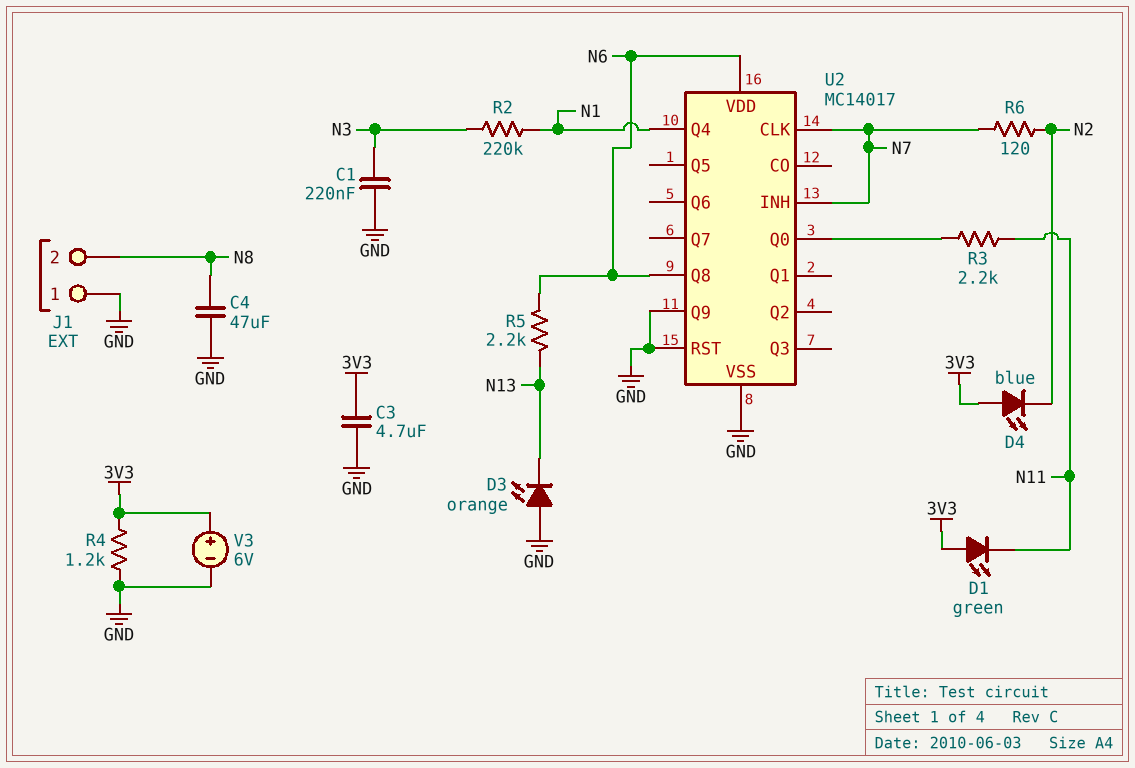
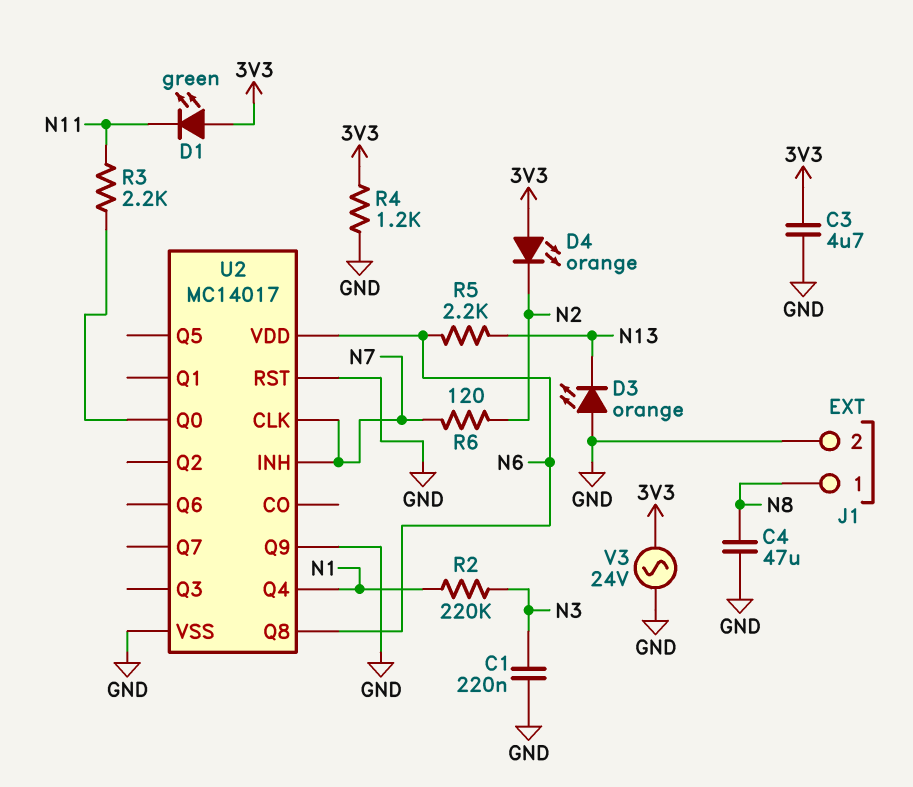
D4: LED blue (A 3V3, K N2) -> LED orange (A 3V3, K N2)
J1 pin 1: GND -> N8
J1 pin 2: N8 -> GND
V3: 6V (plus 3V3, minus GND) -> AC 24V (3V3, GND)

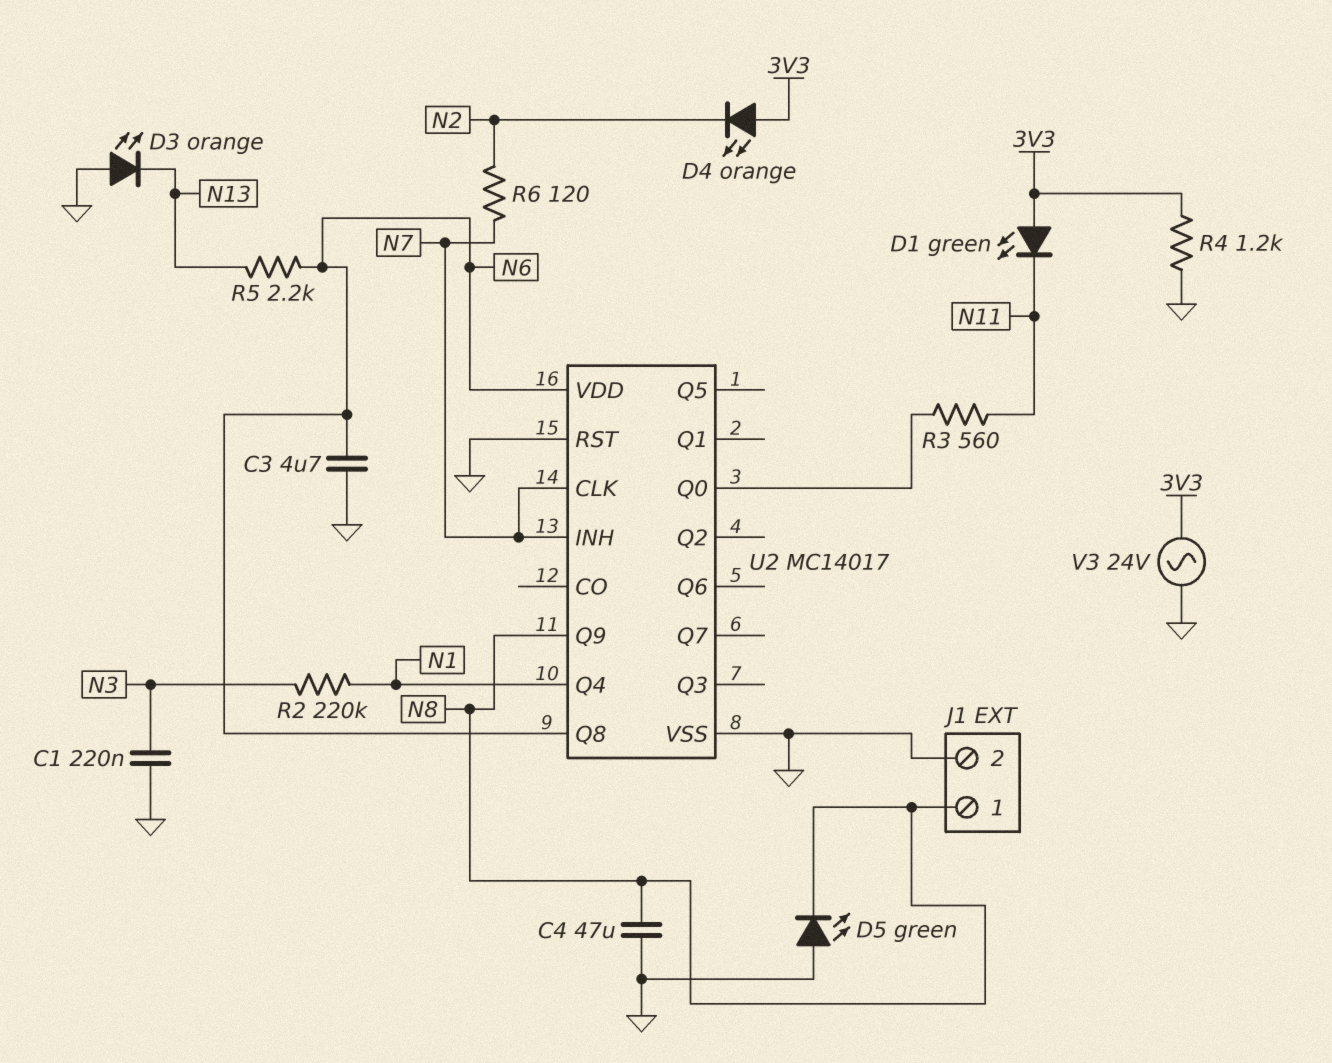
C3: 4.7uF (3V3, GND) -> 4.7uF (GND, N6)
D5: none -> LED green (A GND, K N8)
R3: 2.2k (N11, U2/Q0) -> 560 (N11, U2/Q0)
U2 pin Q9: GND -> N8

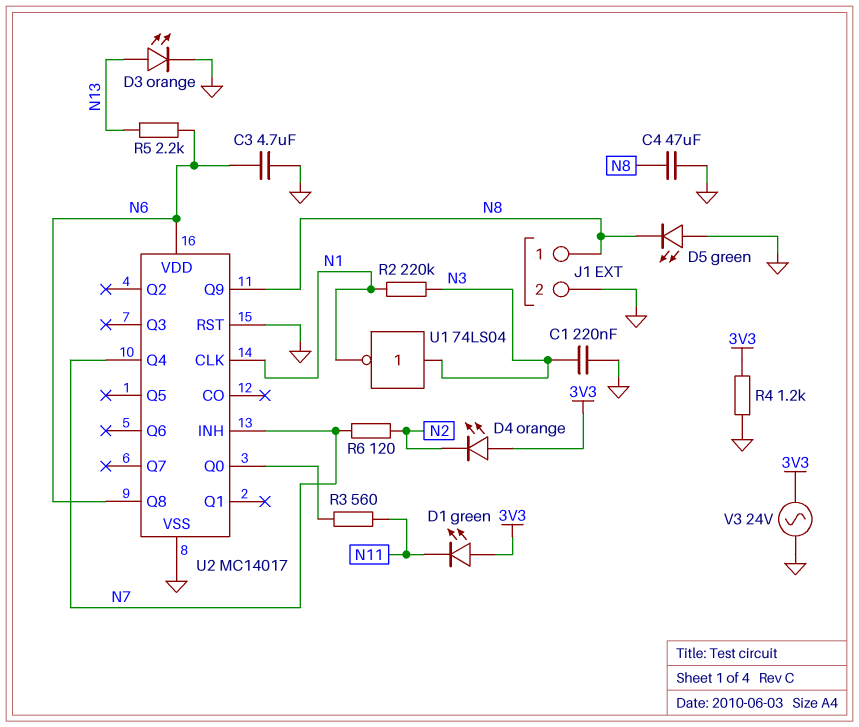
D3: LED orange (A GND, K N13) -> LED orange (A N13, K GND)
U1: none -> NOT 74LS04 (in N3, out N1)
U2 pin CLK: N7 -> N1
U2 pin Q4: N1 -> N7

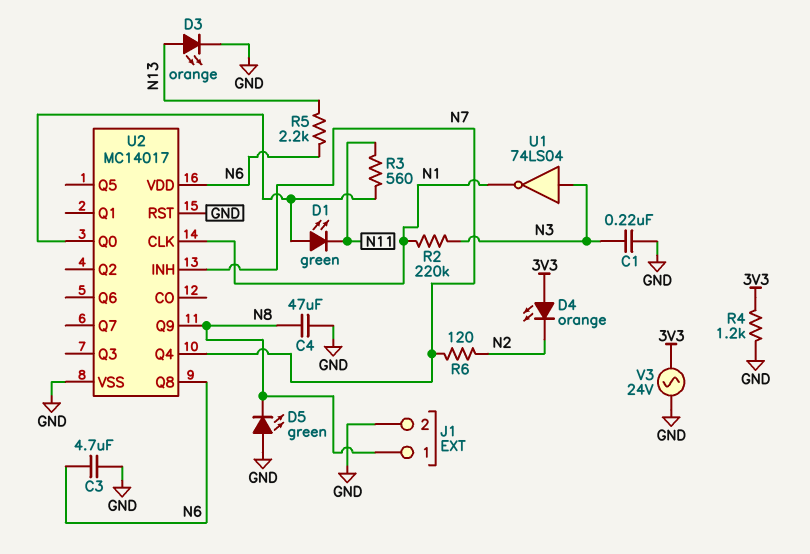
D1: LED green (A 3V3, K N11) -> LED green (A U2/Q0, K N11)

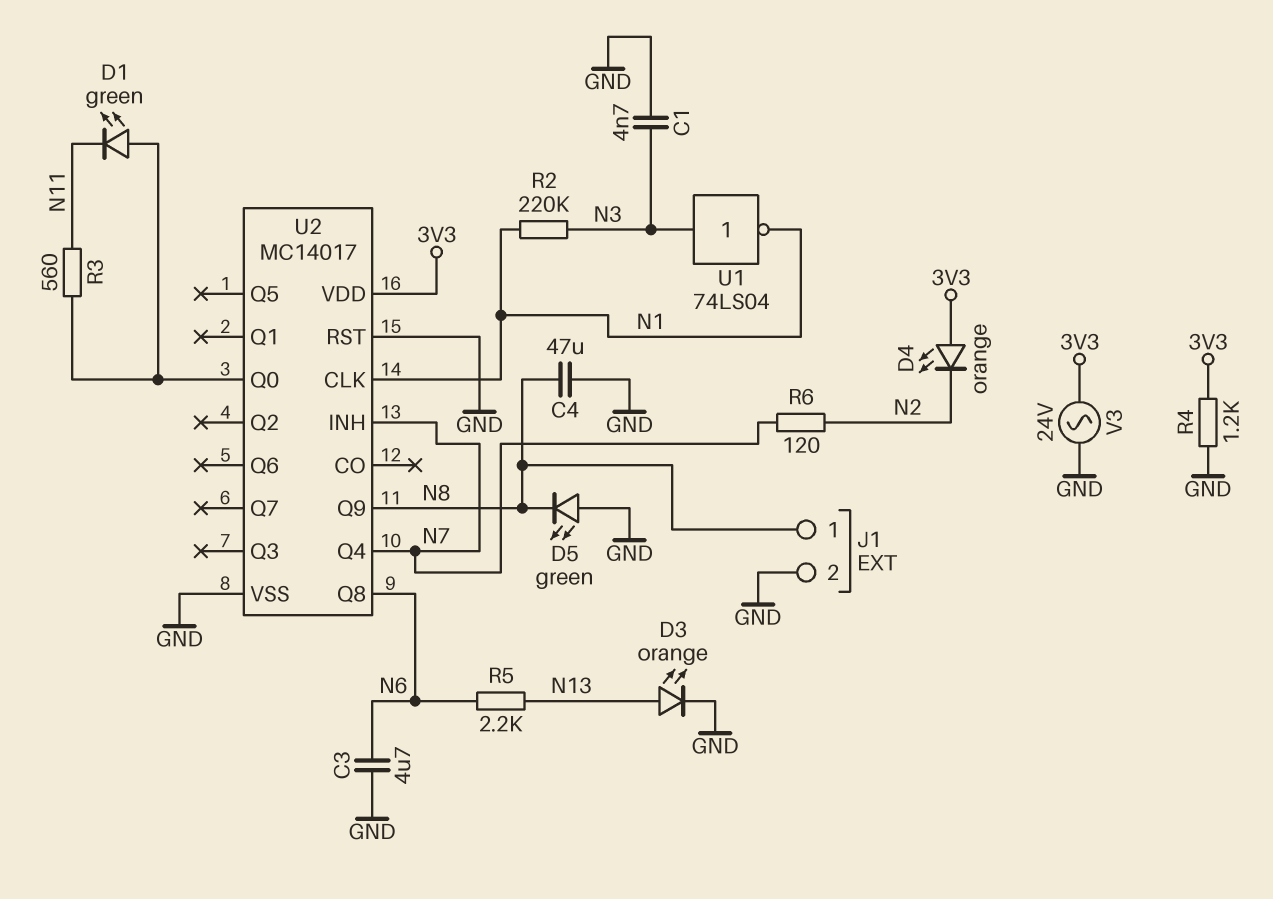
C1: 220nF (GND, N3) -> 4.7nF (GND, N3)
U2 pin VDD: N6 -> 3V3

